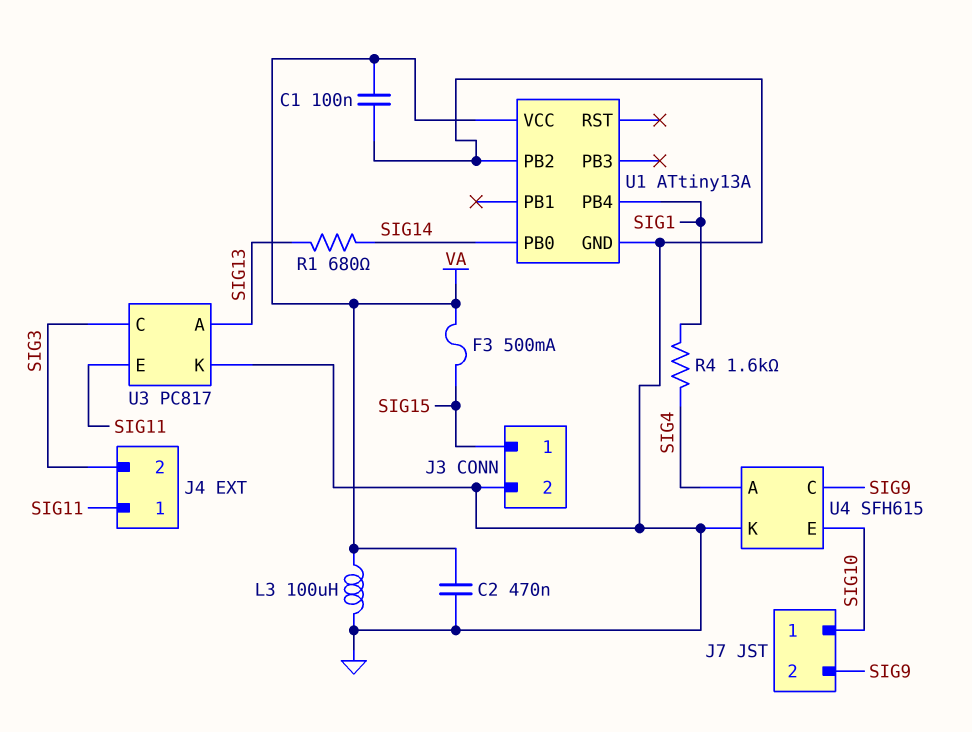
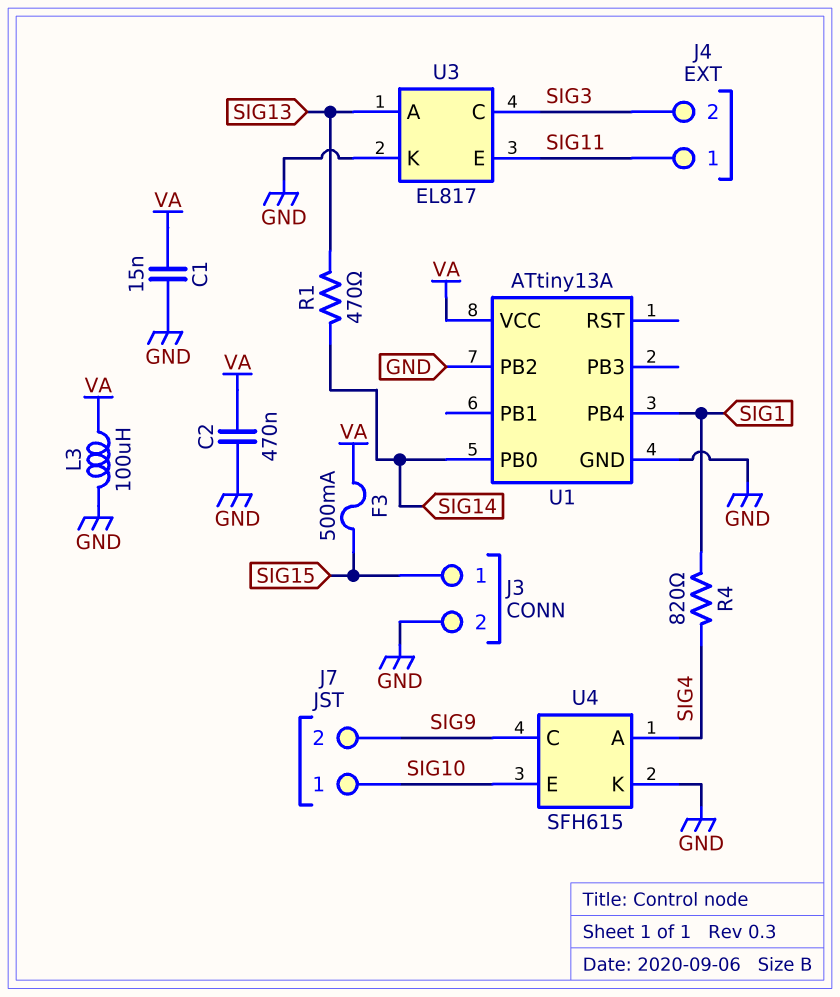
C1: 100nF (GND, VA) -> 15nF (GND, VA)
R1: 680 (SIG13, SIG14) -> 470 (SIG13, SIG14)
R4: 1.6k (SIG1, SIG4) -> 820 (SIG1, SIG4)
U3: PC817 -> EL817

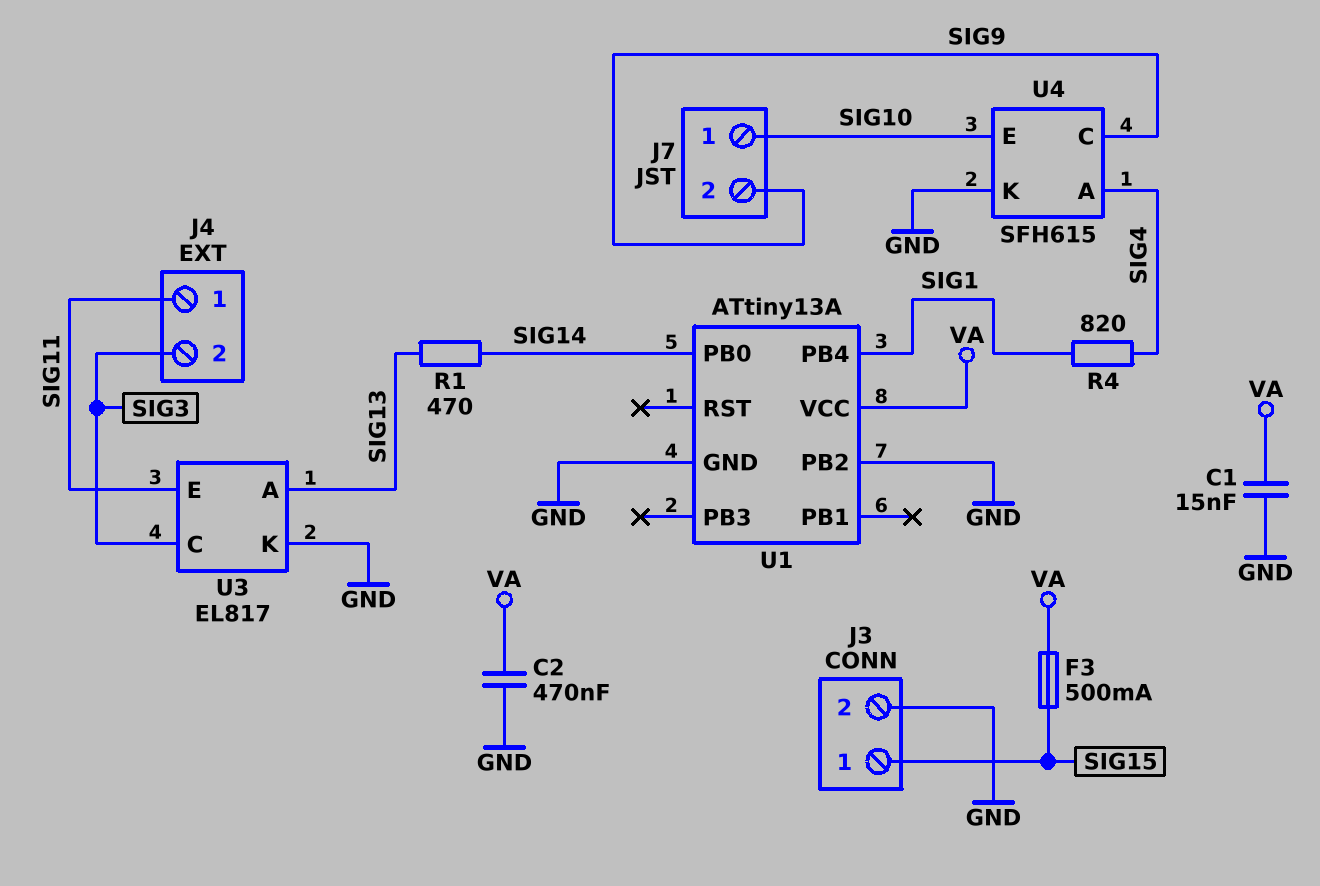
L3: 100uH (GND, VA) -> none

